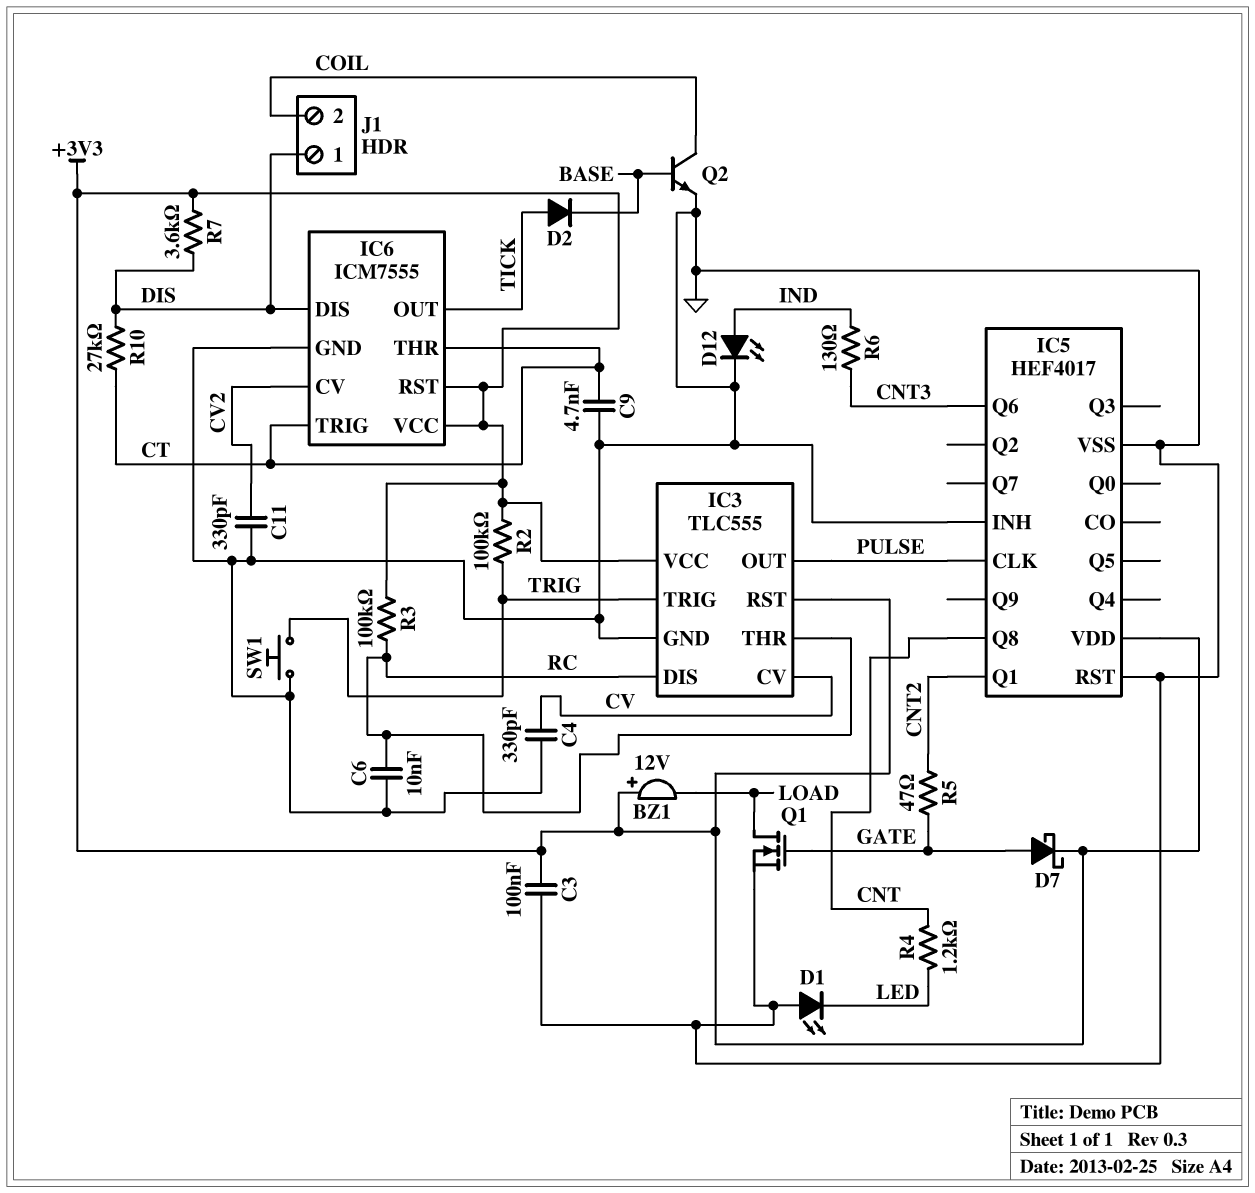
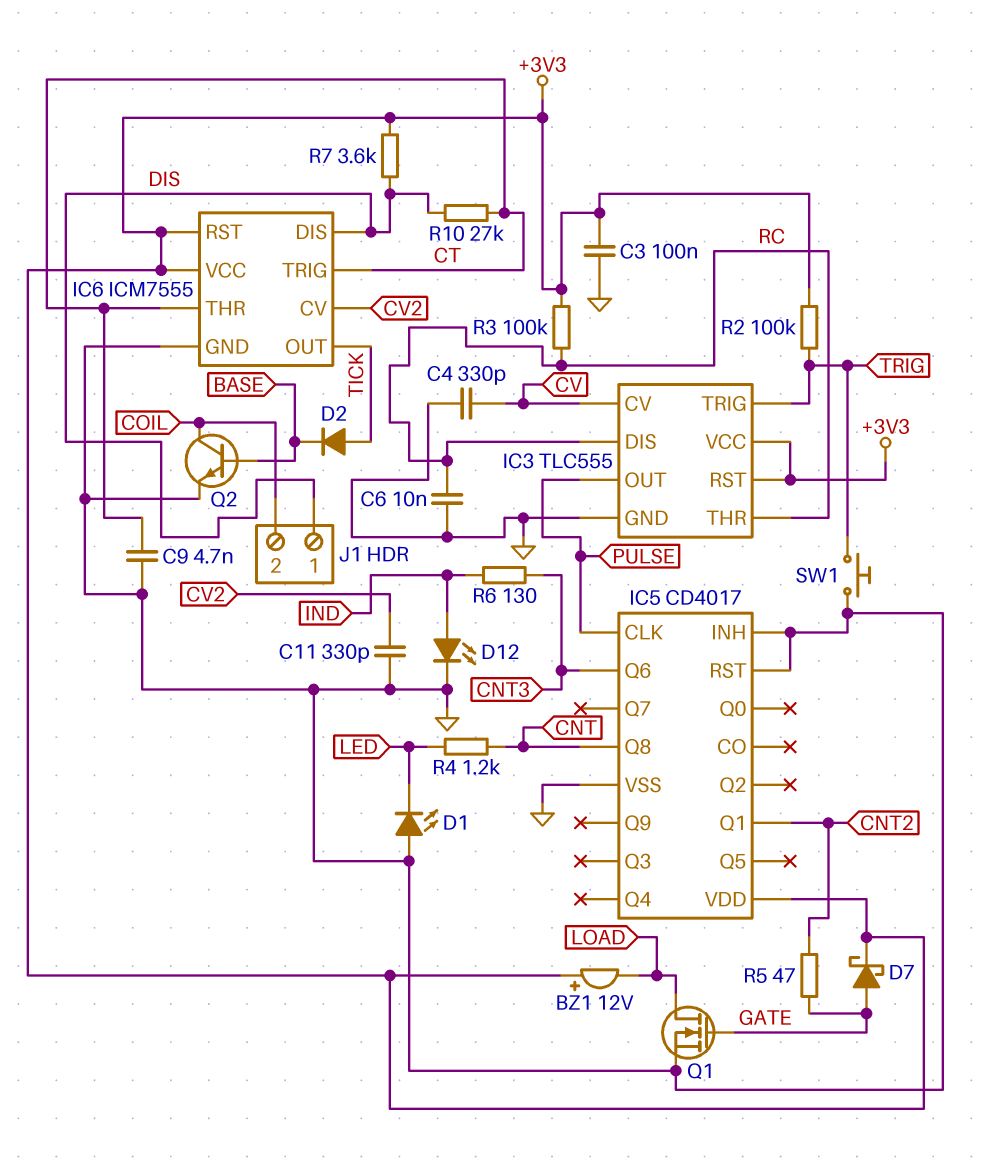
IC5: HEF4017 -> CD4017

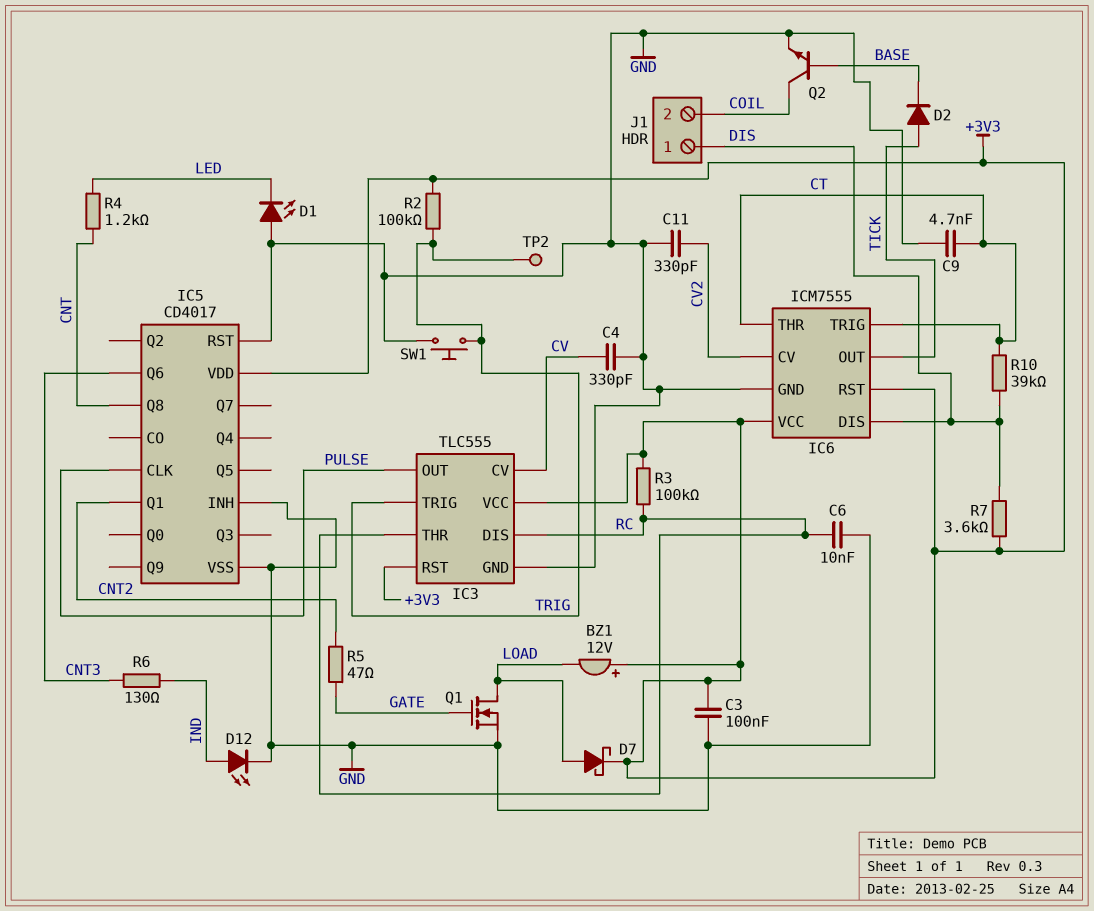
D7: schottky (A GATE, K +3V3) -> schottky (A LOAD, K +3V3)
R10: 27k (CT, DIS) -> 39k (CT, DIS)
TP2: none -> test point (TRIG)

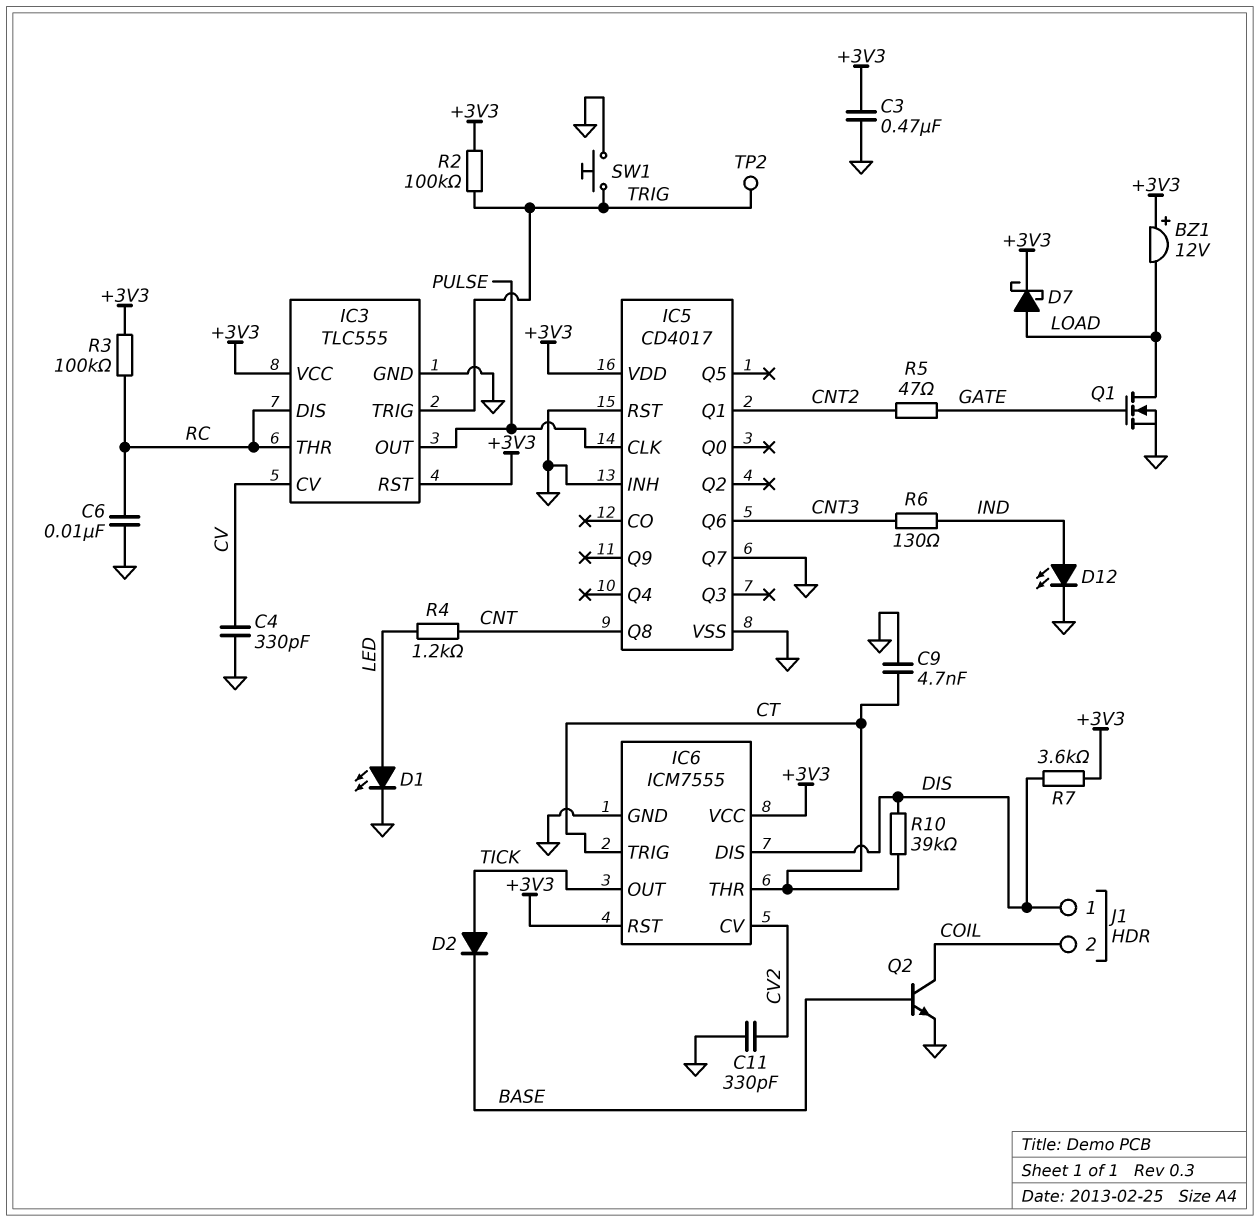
C3: 100nF (+3V3, GND) -> 470nF (+3V3, GND)
D1: LED (A GND, K LED) -> LED (A LED, K GND)
IC5 pin Q7: none -> GND

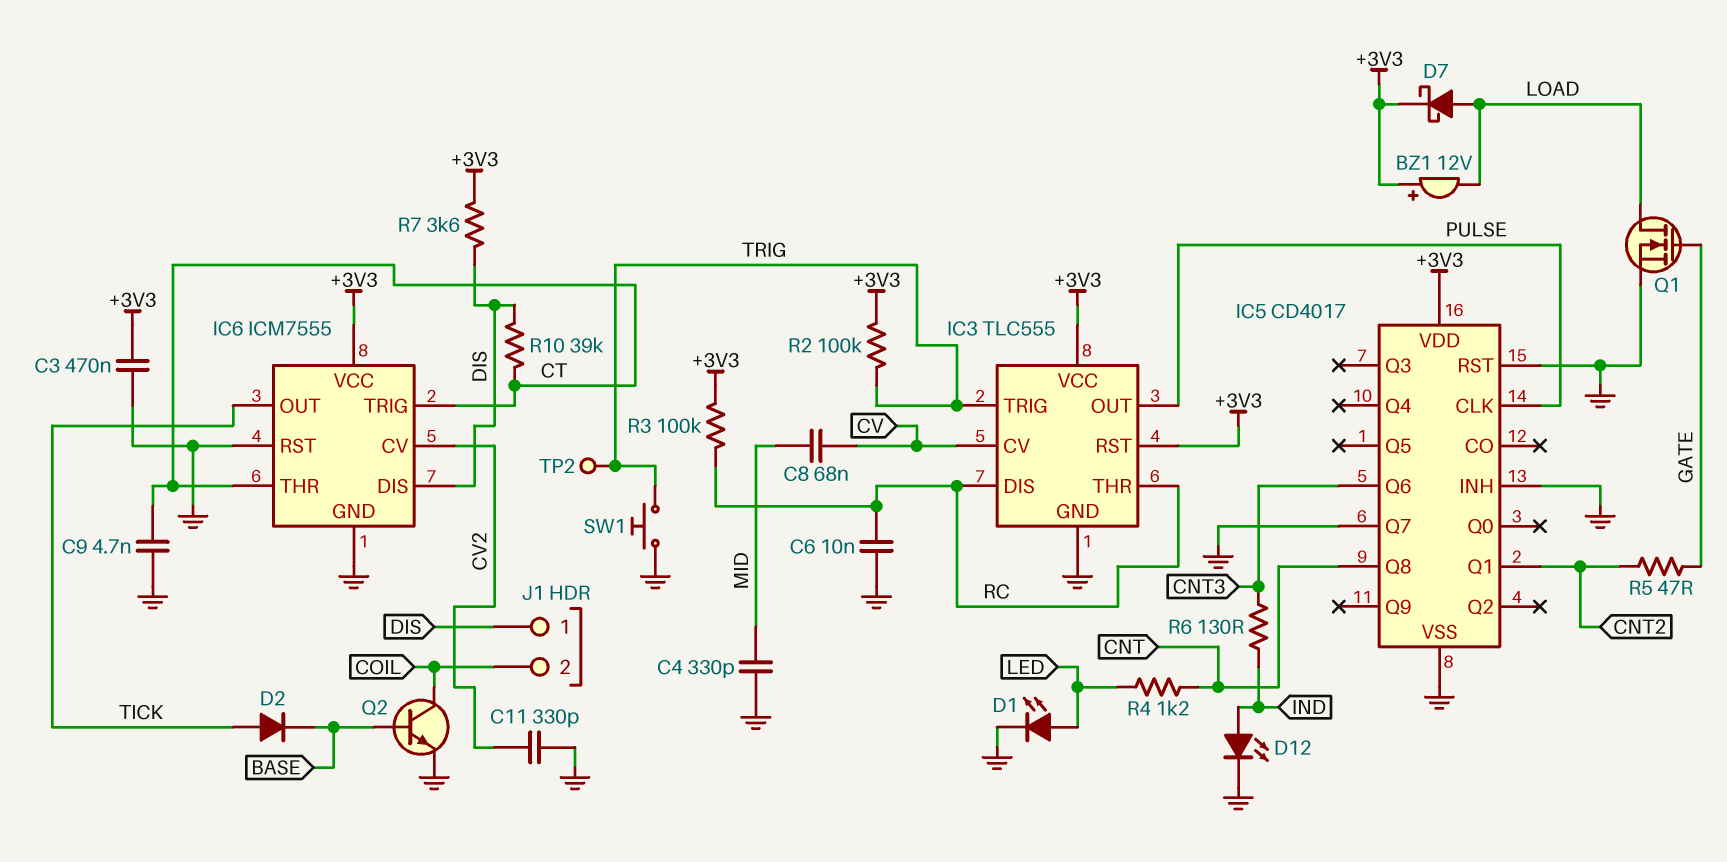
C4: 330pF (CV, GND) -> 330pF (GND, MID)
C8: none -> 68nF (CV, MID)
IC6 pin RST: +3V3 -> GND

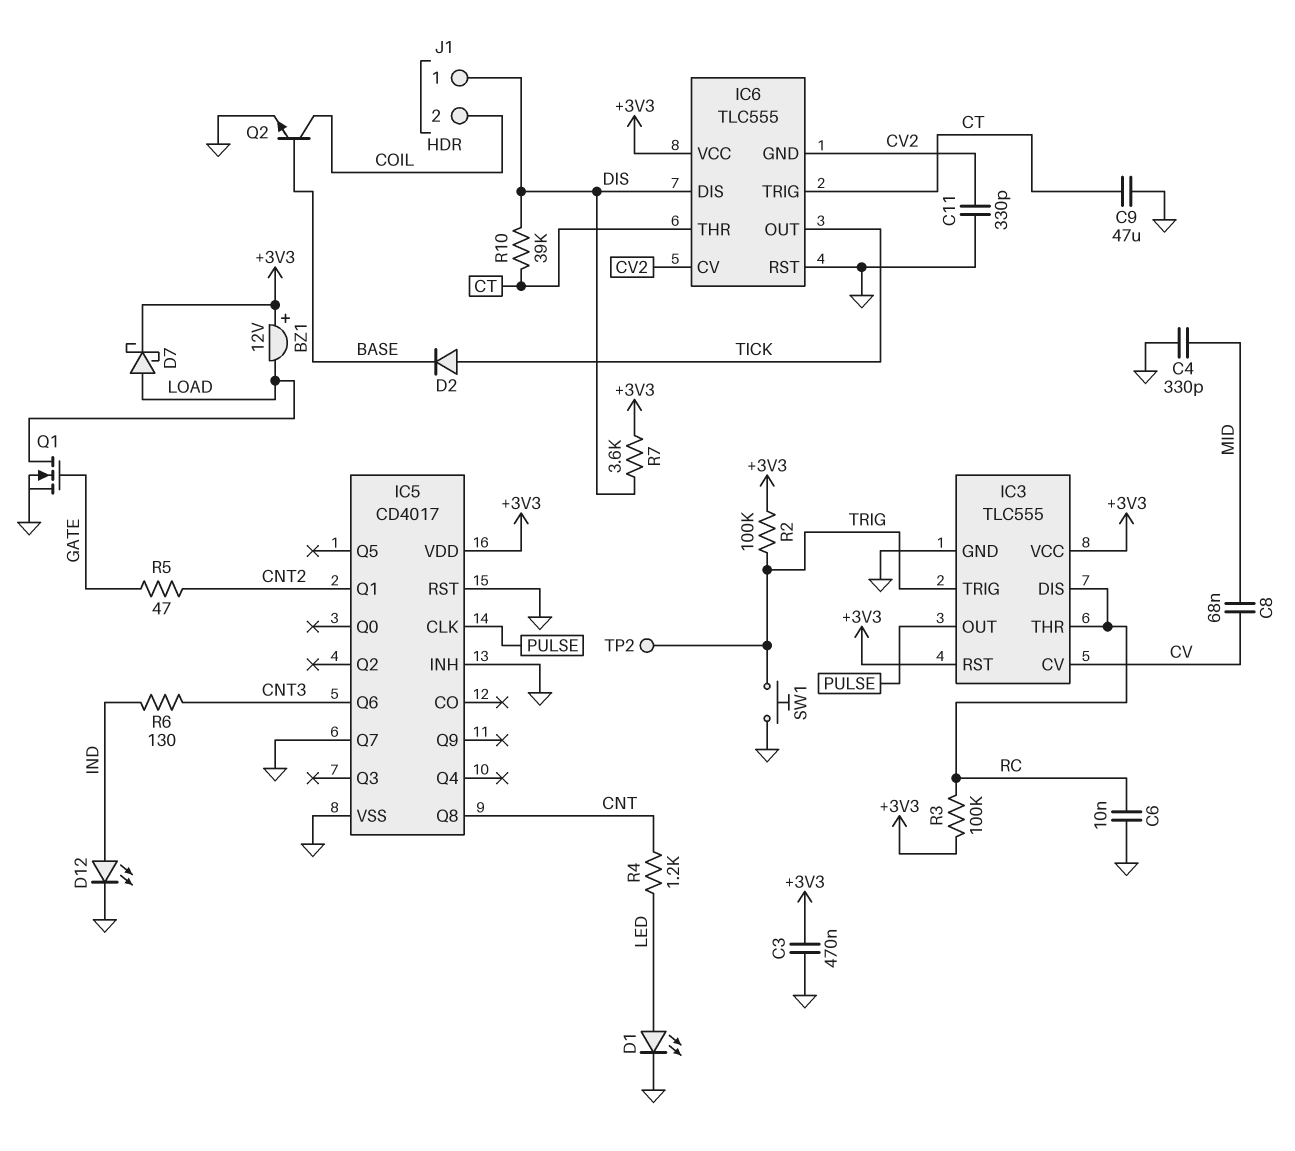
C9: 4.7nF (CT, GND) -> 47uF (CT, GND)
IC6: ICM7555 -> TLC555
IC6 pin GND: GND -> CV2

